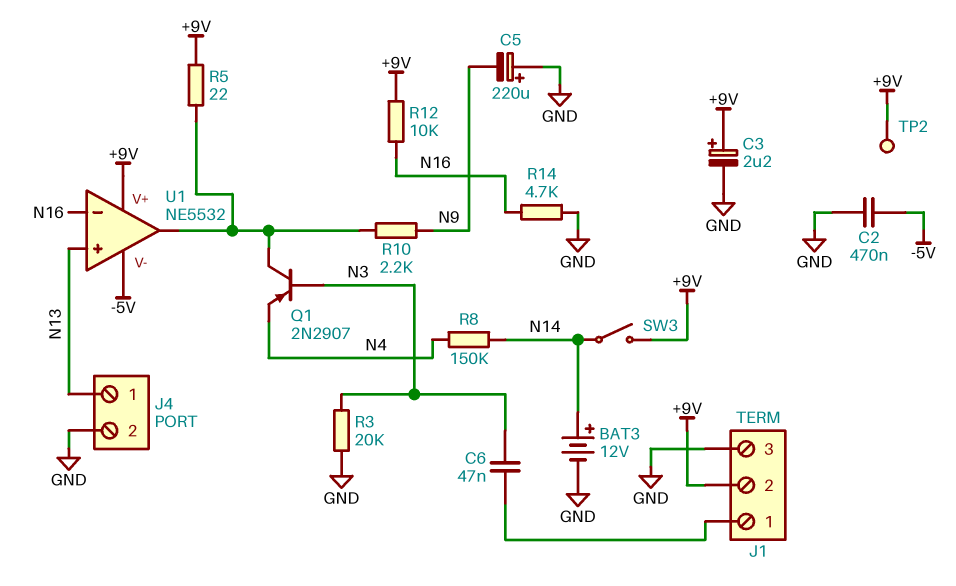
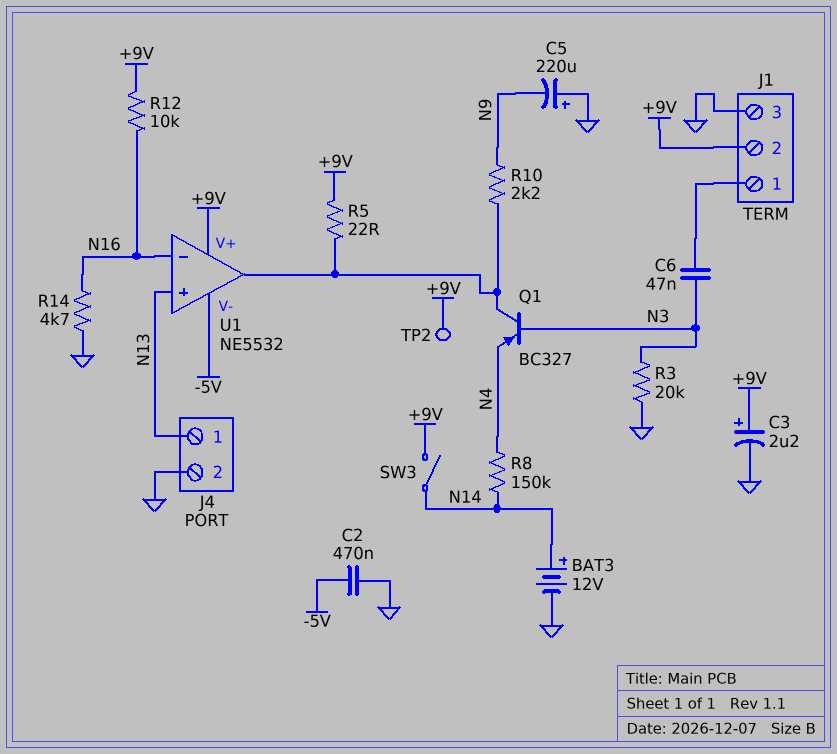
Q1: PNP 2N2907 (B N3, C U1/out, E N4) -> PNP BC327 (B N3, C U1/out, E N4)

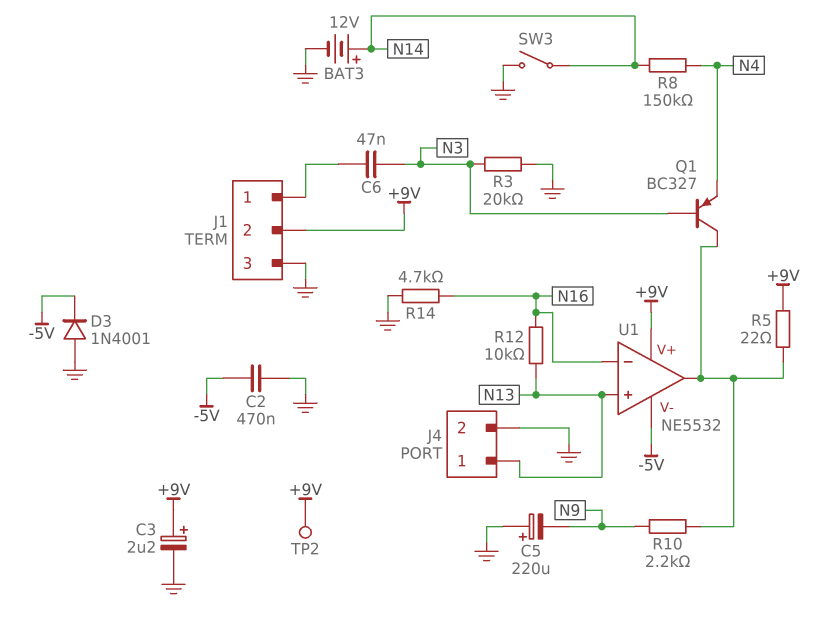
D3: none -> diode 1N4001 (A GND, K -5V)
R12: 10k (+9V, N16) -> 10k (N13, N16)
SW3: switch (+9V, N14) -> switch (GND, N14)

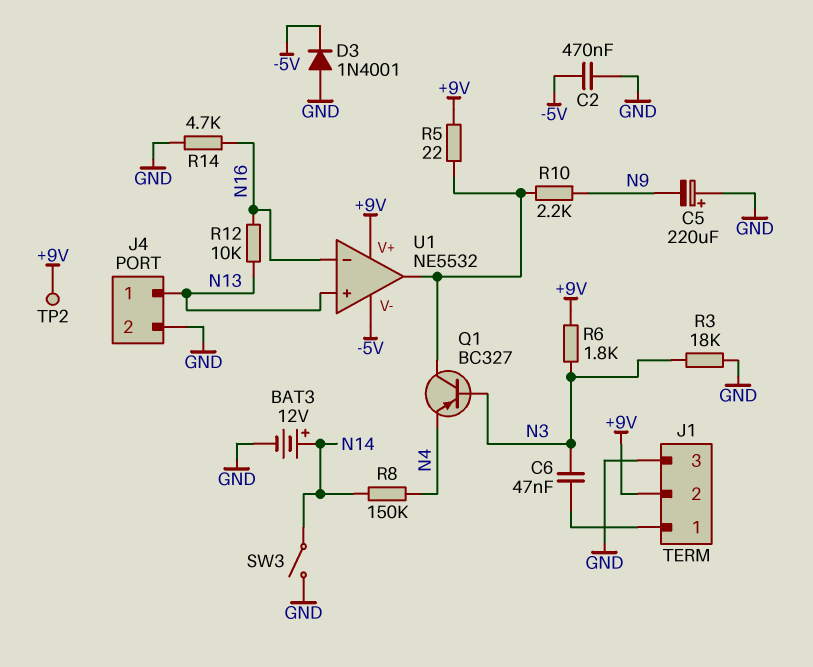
C3: 2.2uF (plus +9V, minus GND) -> none
R3: 20k (GND, N3) -> 18k (GND, N3)
R6: none -> 1.8k (+9V, N3)

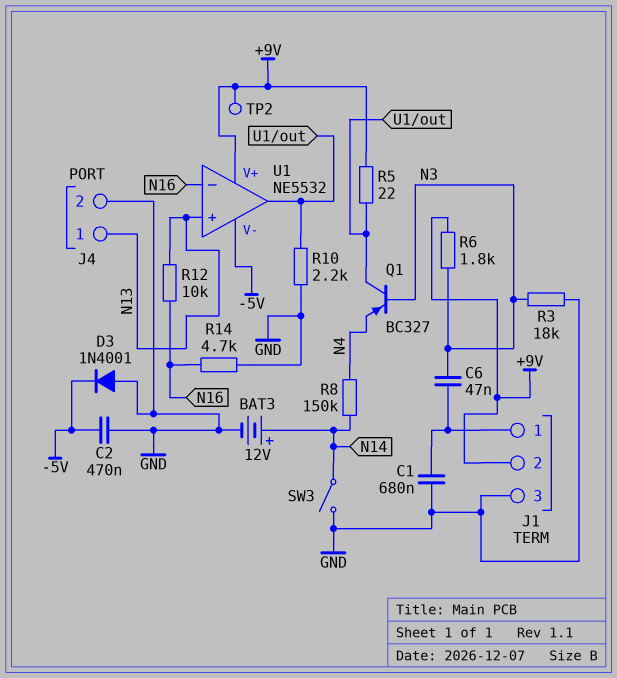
C1: none -> 680nF (GND, J1/1)
C5: 220uF (plus GND, minus N9) -> none
R10: 2.2k (N9, U1/out) -> 2.2k (GND, U1/out)

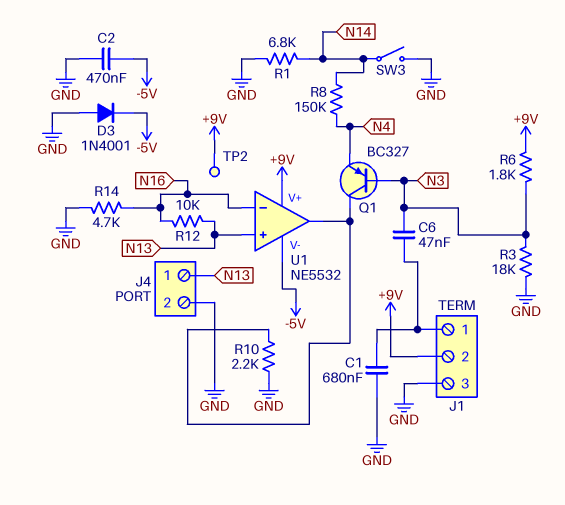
BAT3: 12V (plus N14, minus GND) -> none
R1: none -> 6.8k (GND, N14)
R5: 22 (+9V, U1/out) -> none

